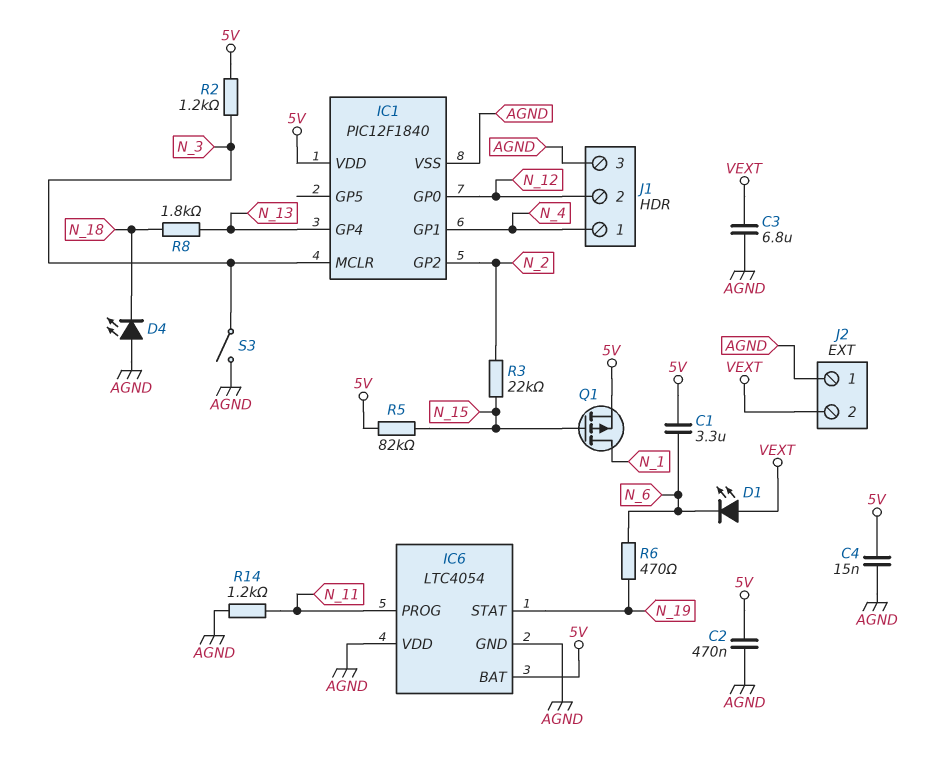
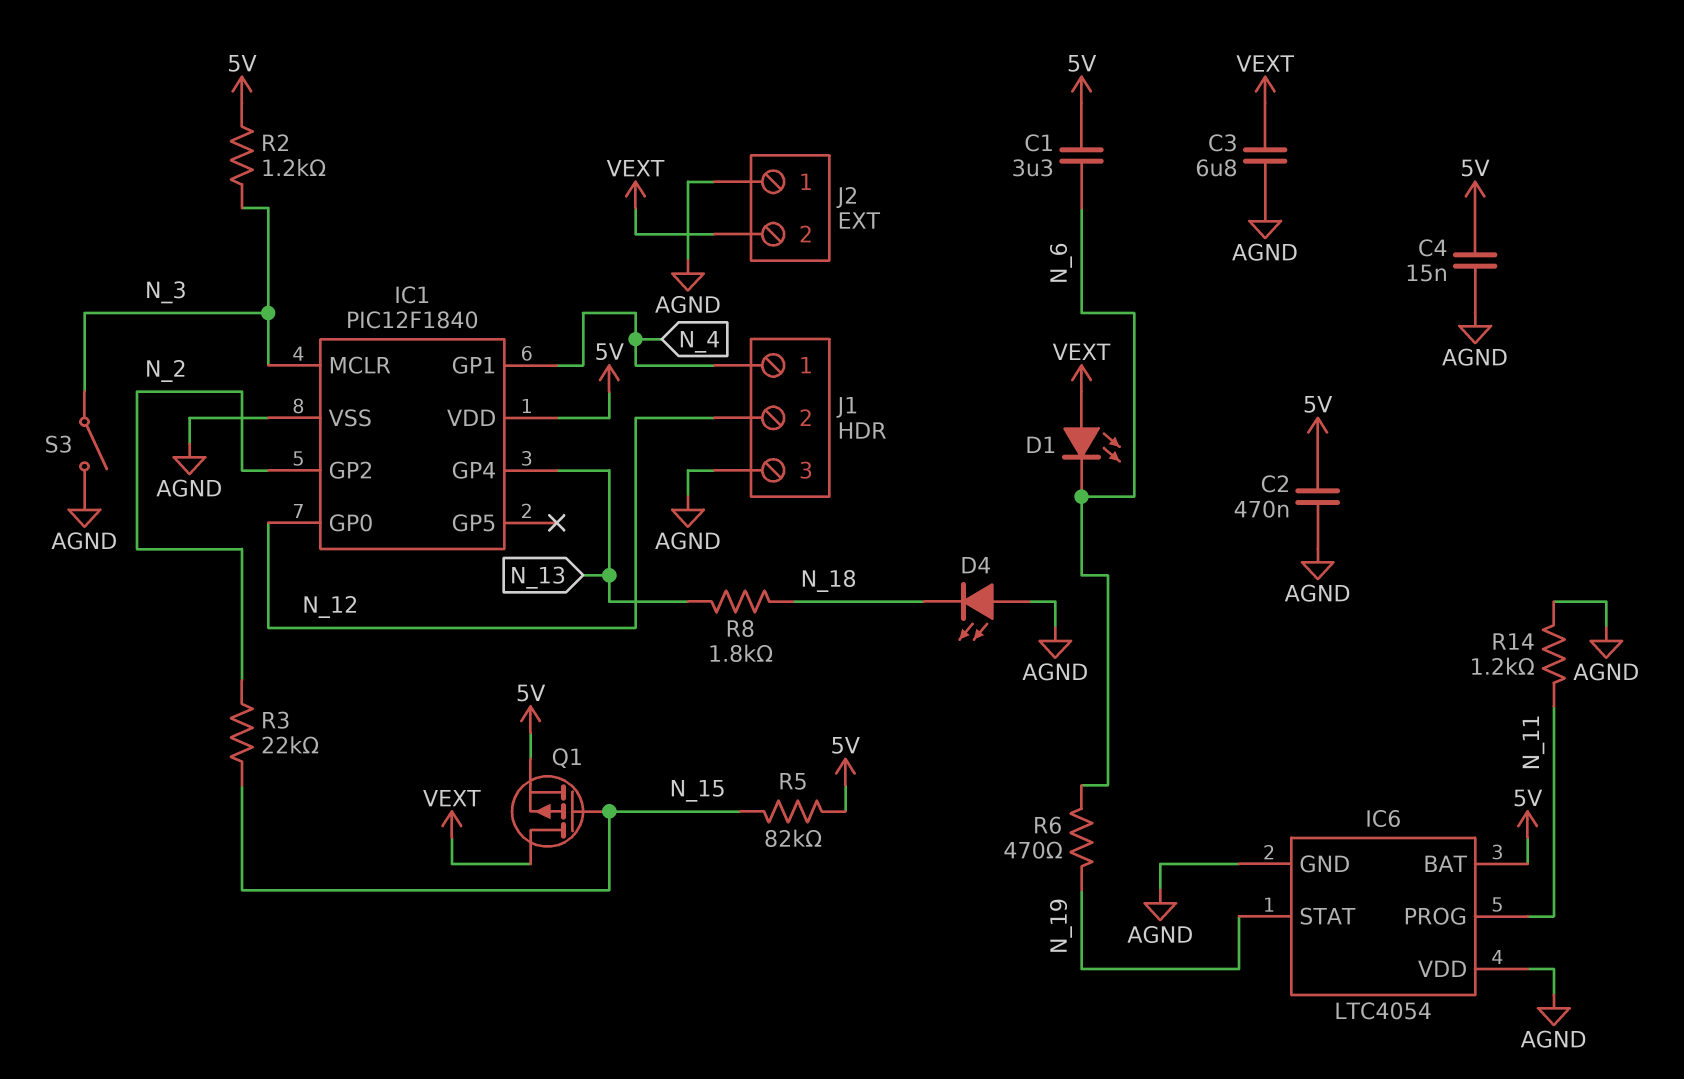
Q1: PMOS (G N_15, D N_1, S 5V) -> PMOS (G N_15, D VEXT, S 5V)

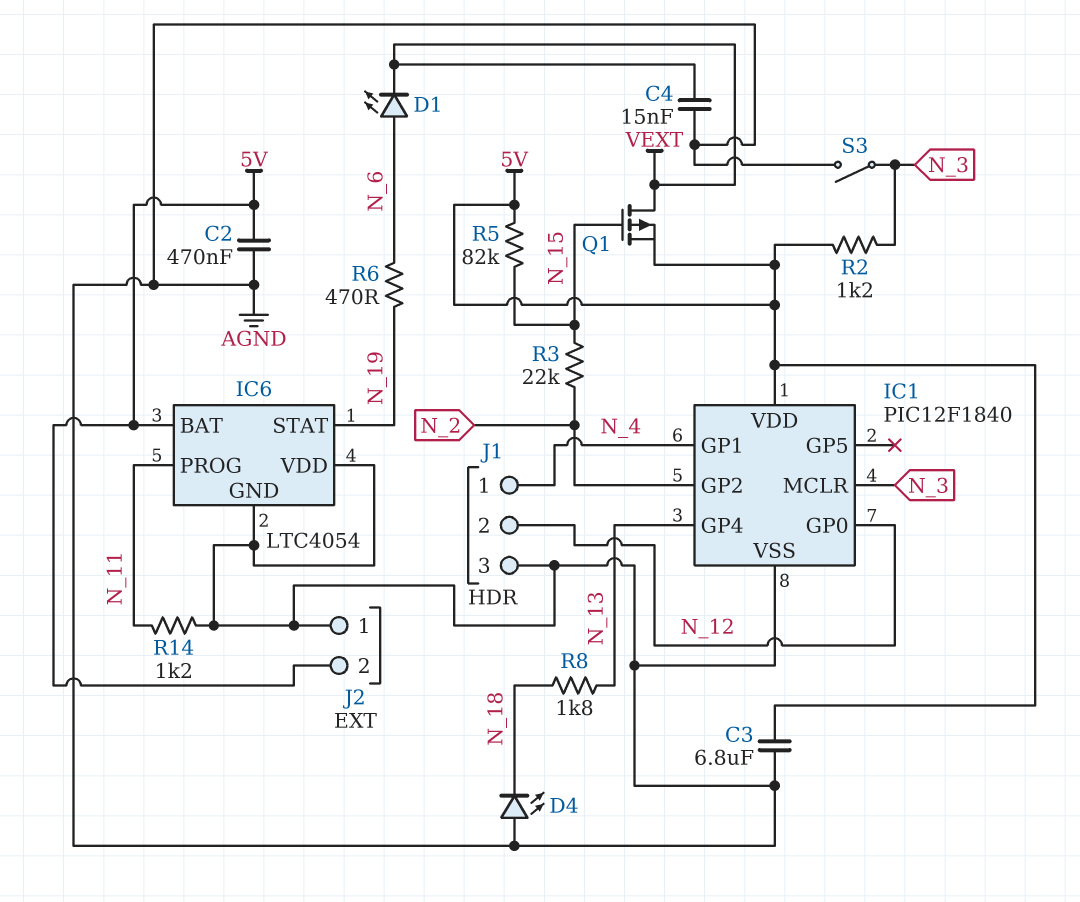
C1: 3.3uF (5V, N_6) -> none
C3: 6.8uF (AGND, VEXT) -> 6.8uF (5V, AGND)
C4: 15nF (5V, AGND) -> 15nF (AGND, VEXT)
D1: LED (A VEXT, K N_6) -> LED (A N_6, K VEXT)
J2 pin 2: VEXT -> 5V

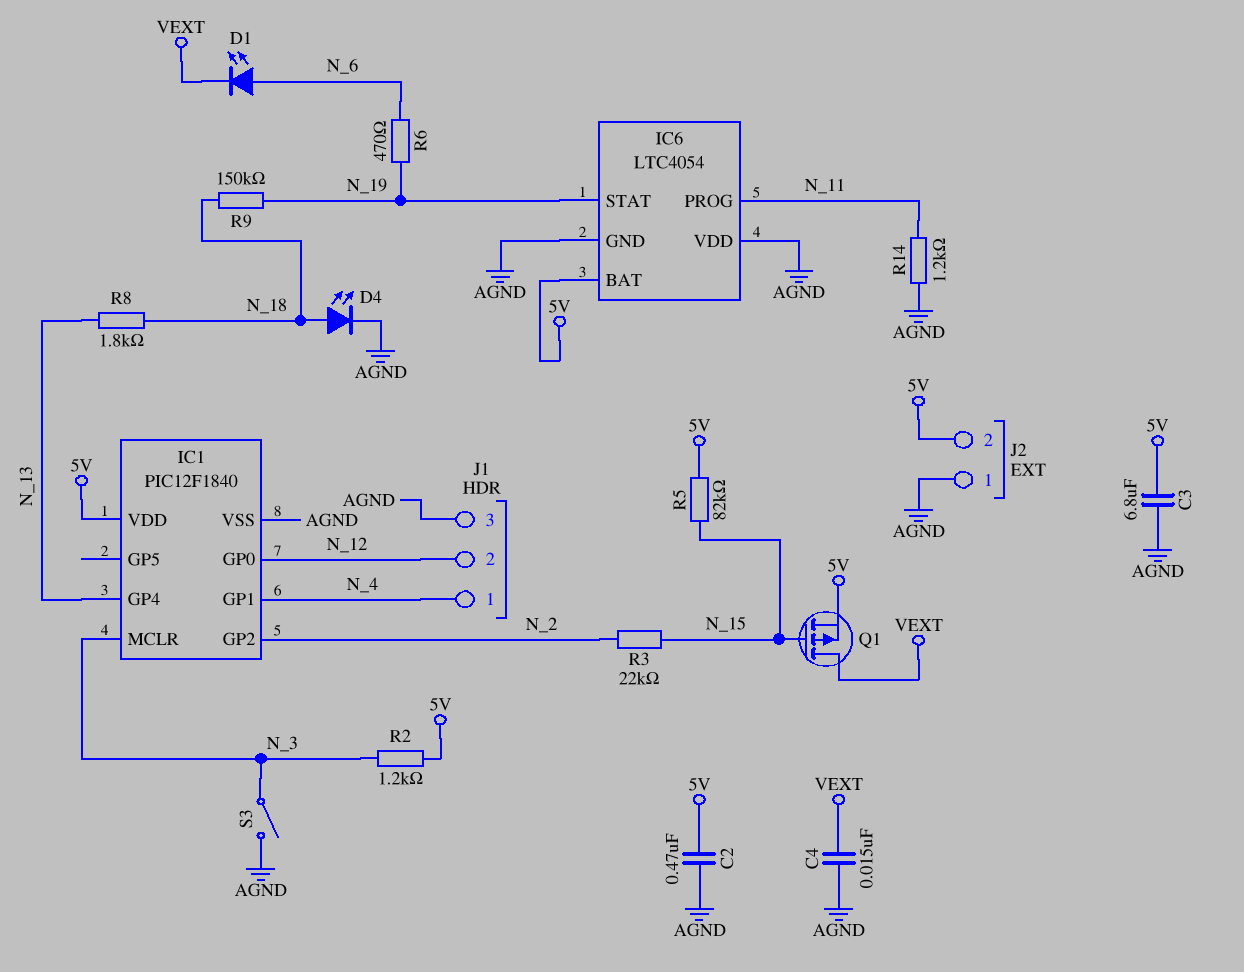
D4: LED (A AGND, K N_18) -> LED (A N_18, K AGND)
R9: none -> 150k (N_18, N_19)

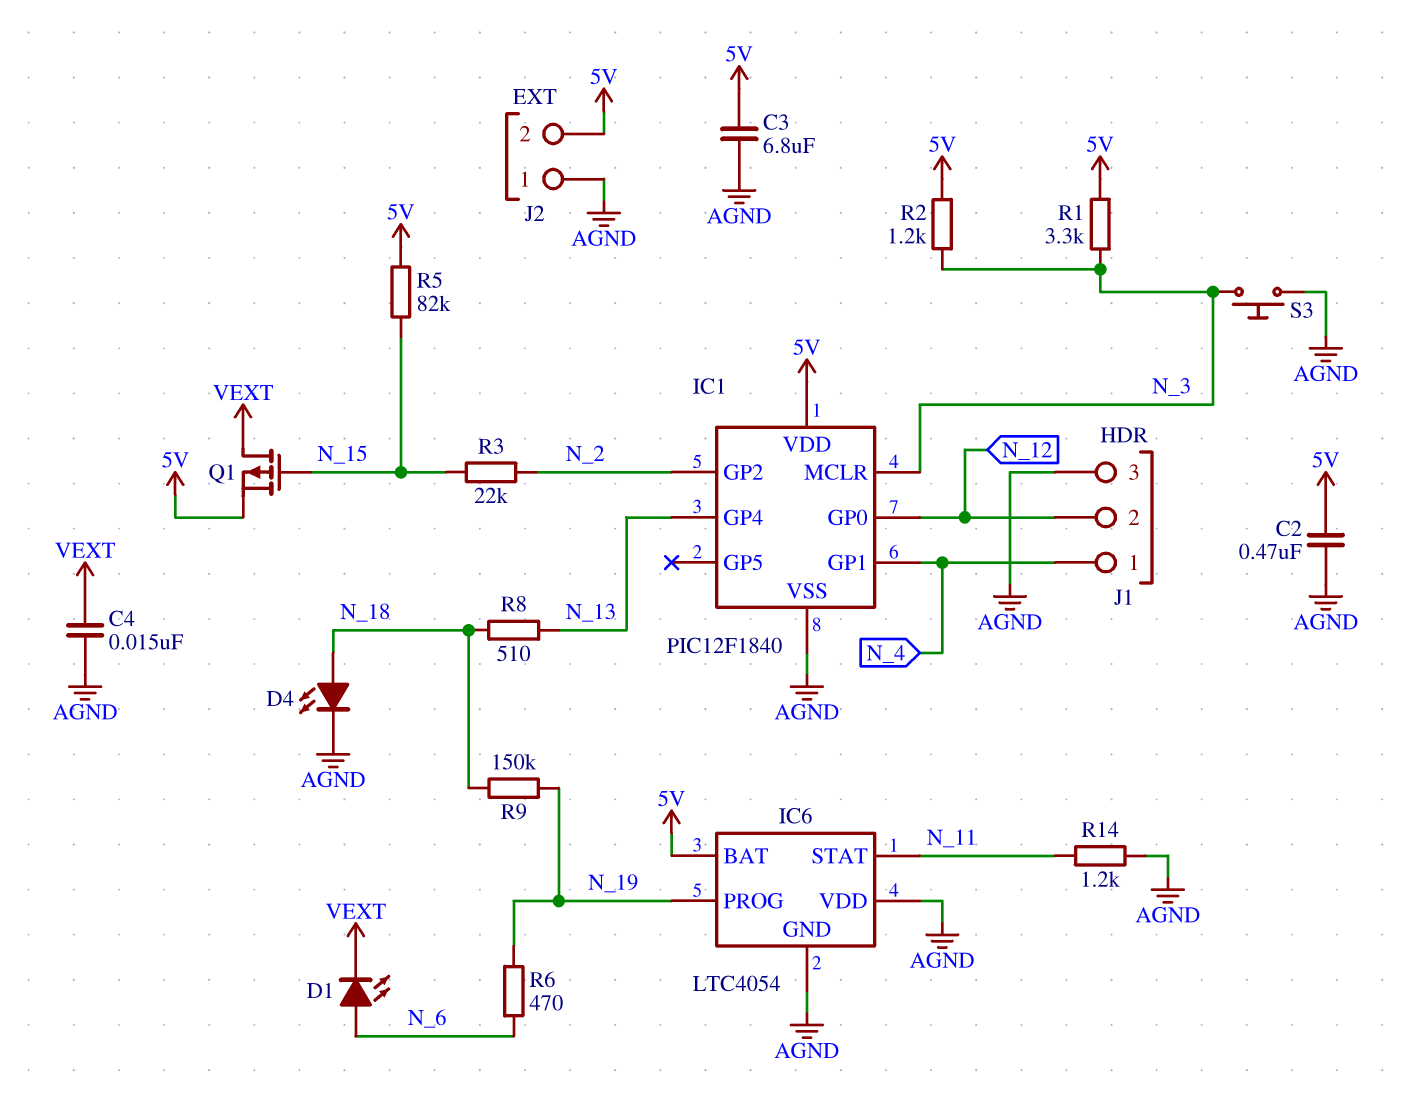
IC6 pin PROG: N_11 -> N_19
IC6 pin STAT: N_19 -> N_11
R1: none -> 3.3k (5V, N_3)
R8: 1.8k (N_13, N_18) -> 510 (N_13, N_18)
S3: switch (AGND, N_3) -> button (AGND, N_3)

